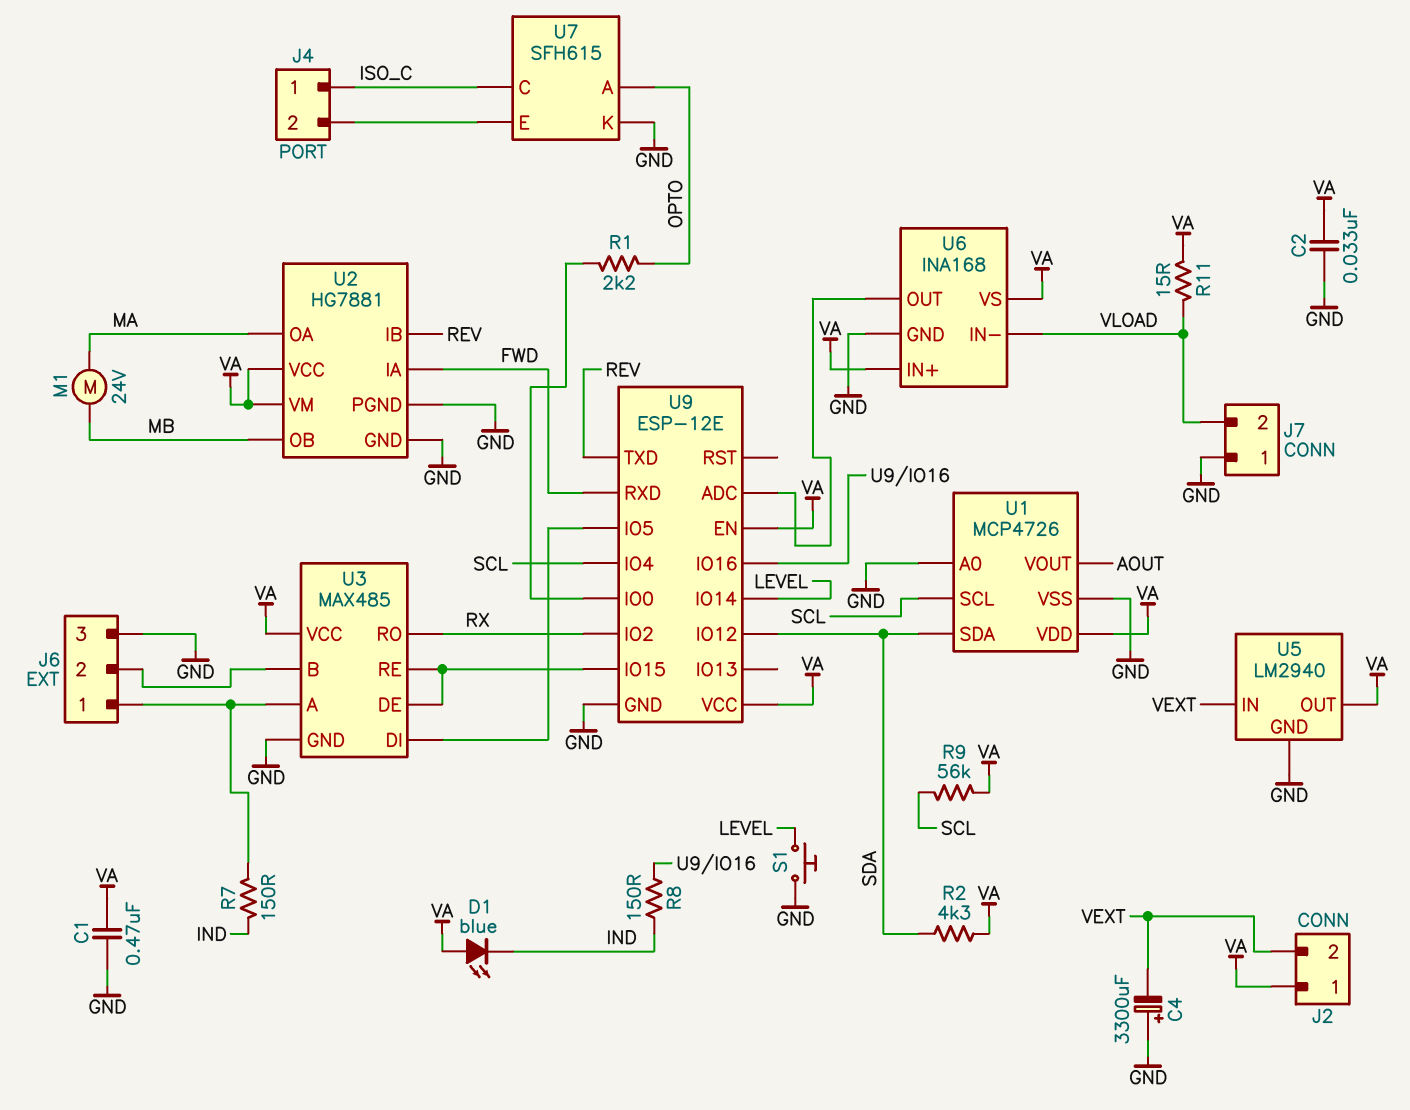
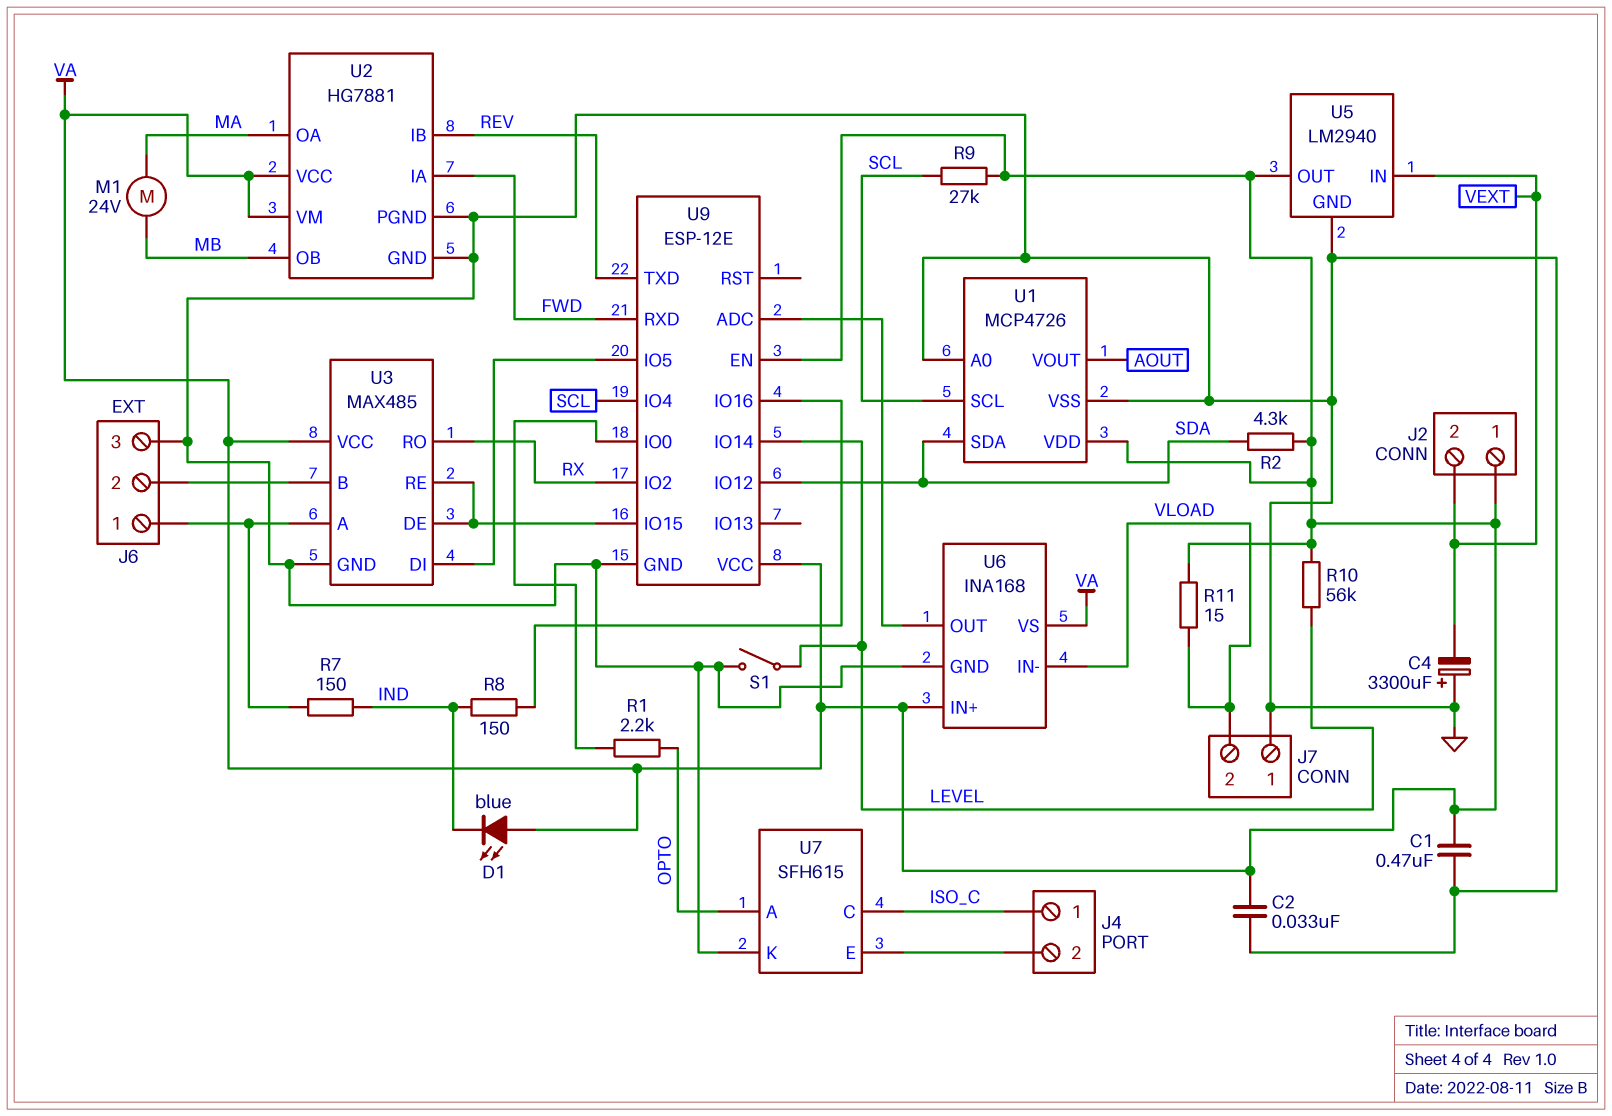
R9: 56k (SCL, VA) -> 27k (SCL, VA)
R10: none -> 56k (LEVEL, VA)
S1: button (GND, LEVEL) -> switch (GND, LEVEL)

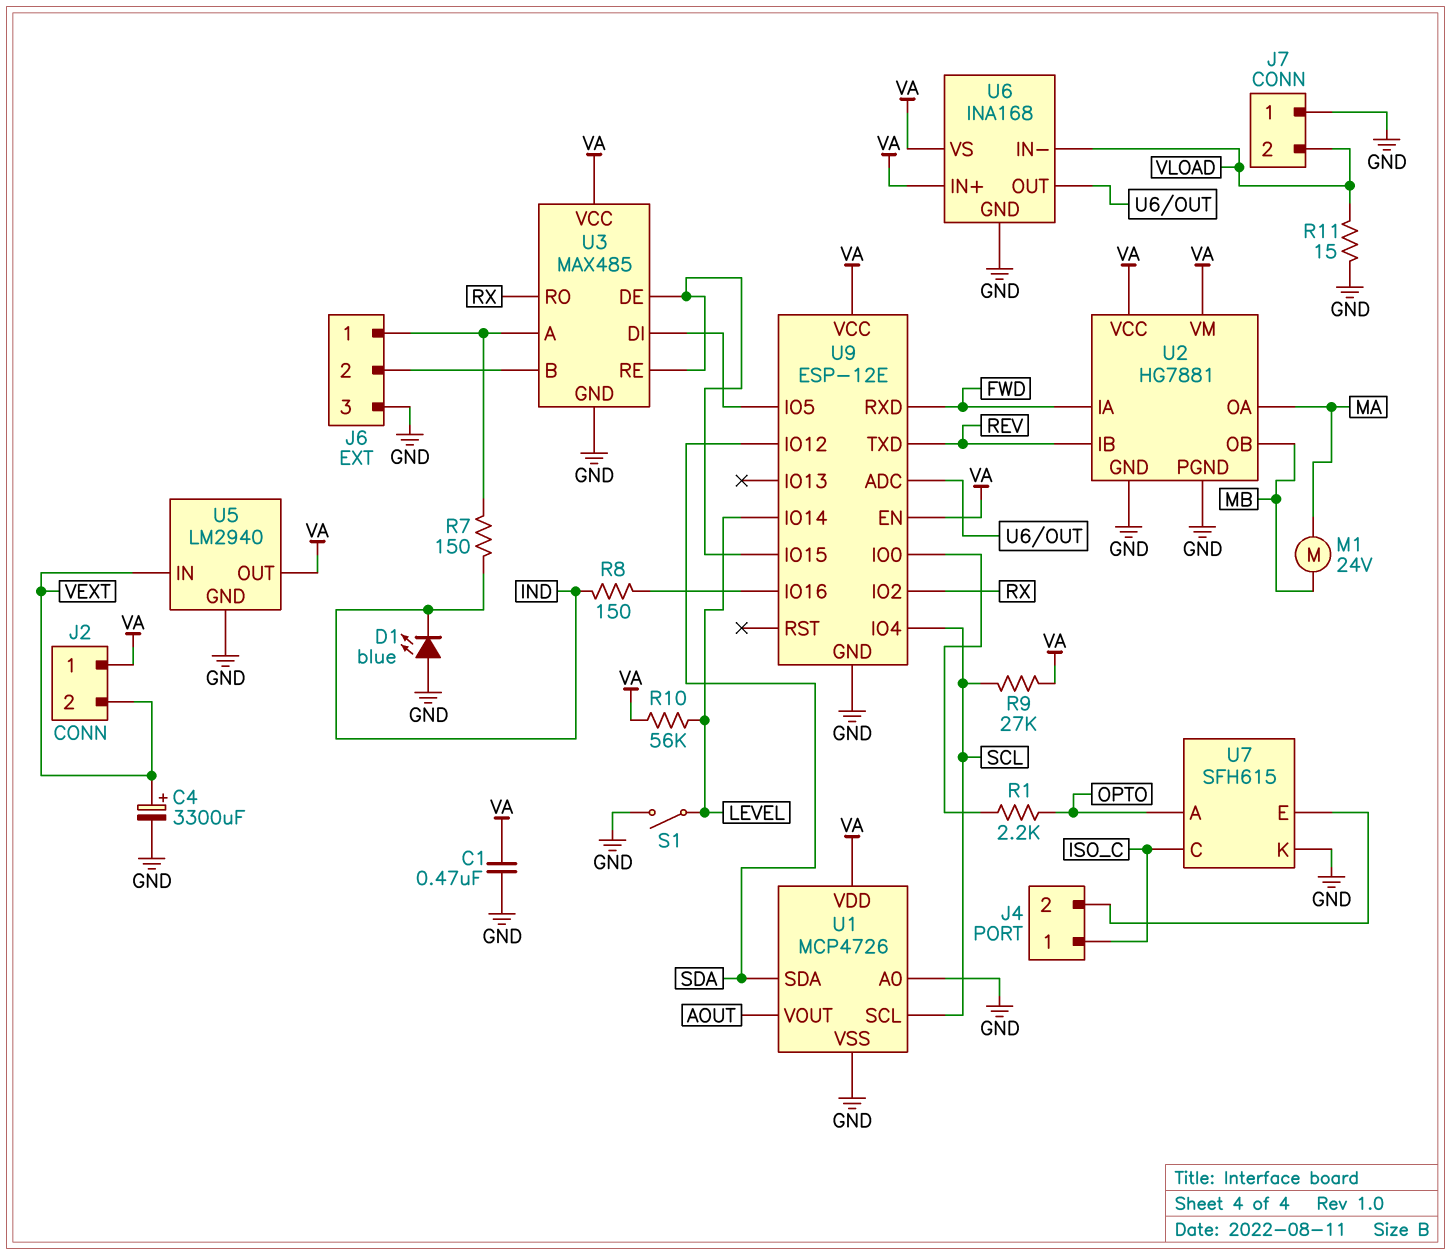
C2: 33nF (GND, VA) -> none
C4: 3300uF (plus GND, minus VEXT) -> 3300uF (plus VEXT, minus GND)
D1: LED blue (A VA, K IND) -> LED blue (A GND, K IND)
R2: 4.3k (SDA, VA) -> none
R11: 15 (VA, VLOAD) -> 15 (GND, VLOAD)

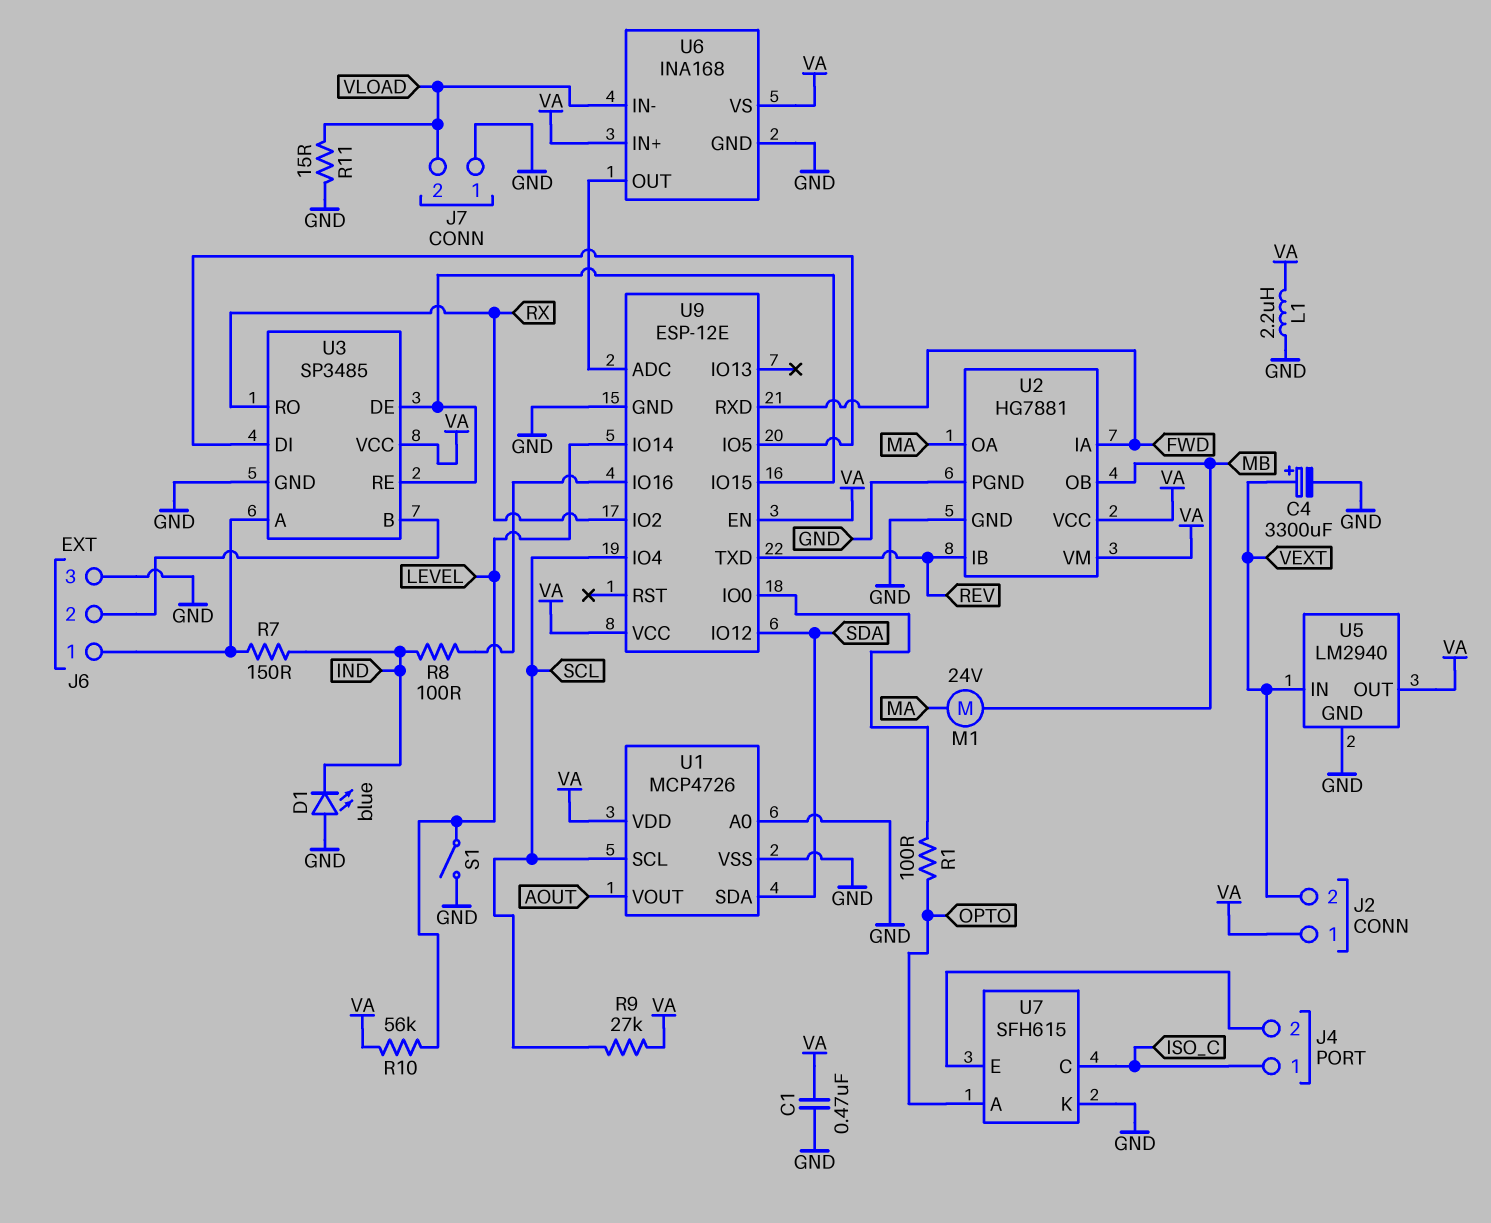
L1: none -> 2.2uH (GND, VA)
R1: 2.2k (OPTO, U9/IO0) -> 100 (OPTO, U9/IO0)
R8: 150 (IND, U9/IO16) -> 100 (IND, U9/IO16)
U3: MAX485 -> SP3485

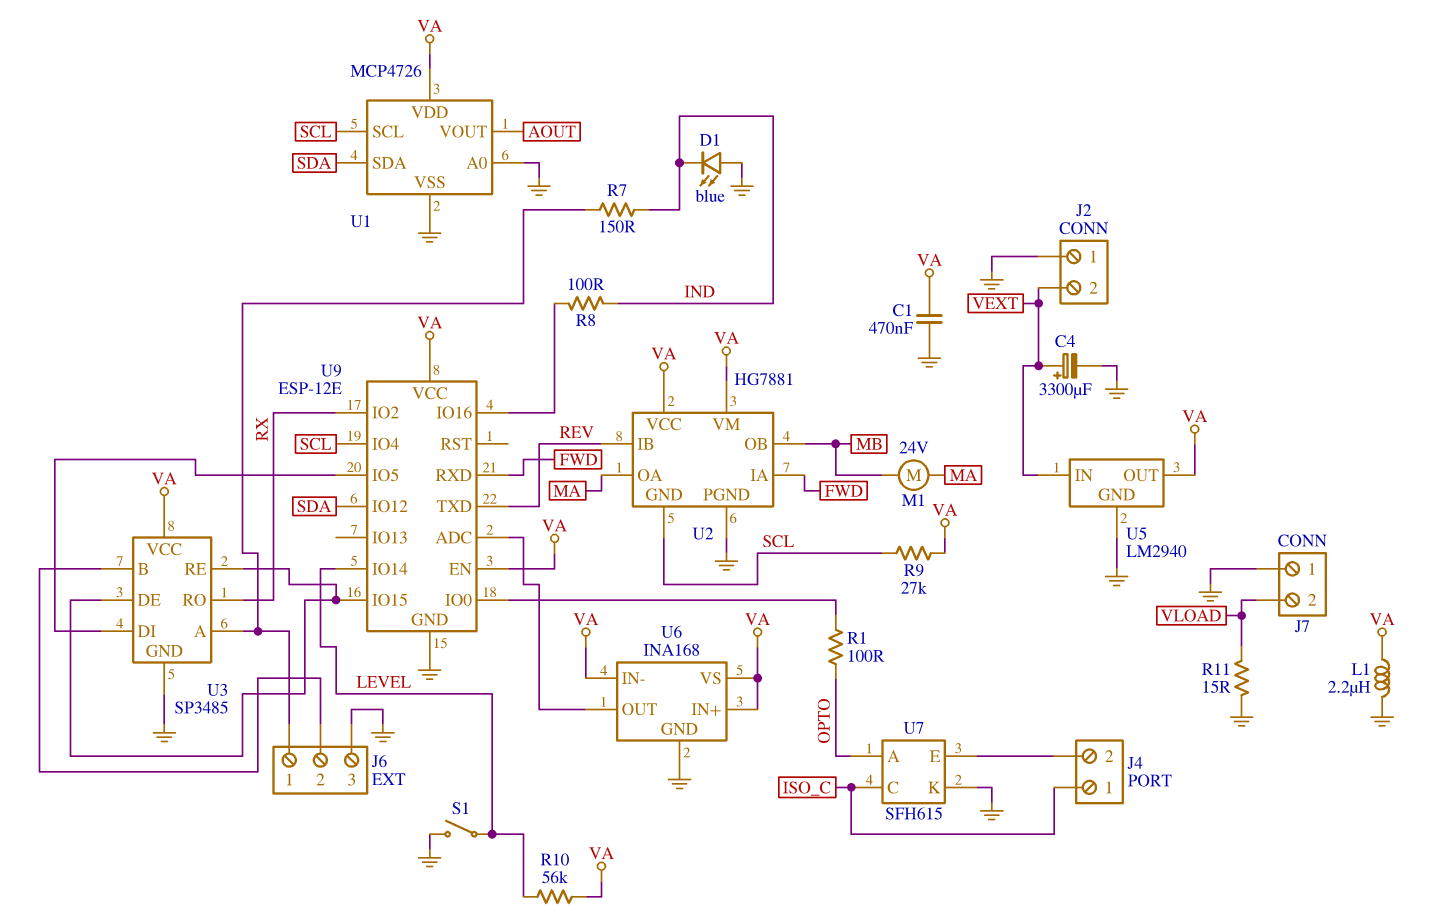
J2 pin 1: VA -> GND
U2 pin GND: GND -> SCL
U6 pin IN-: VLOAD -> VA

